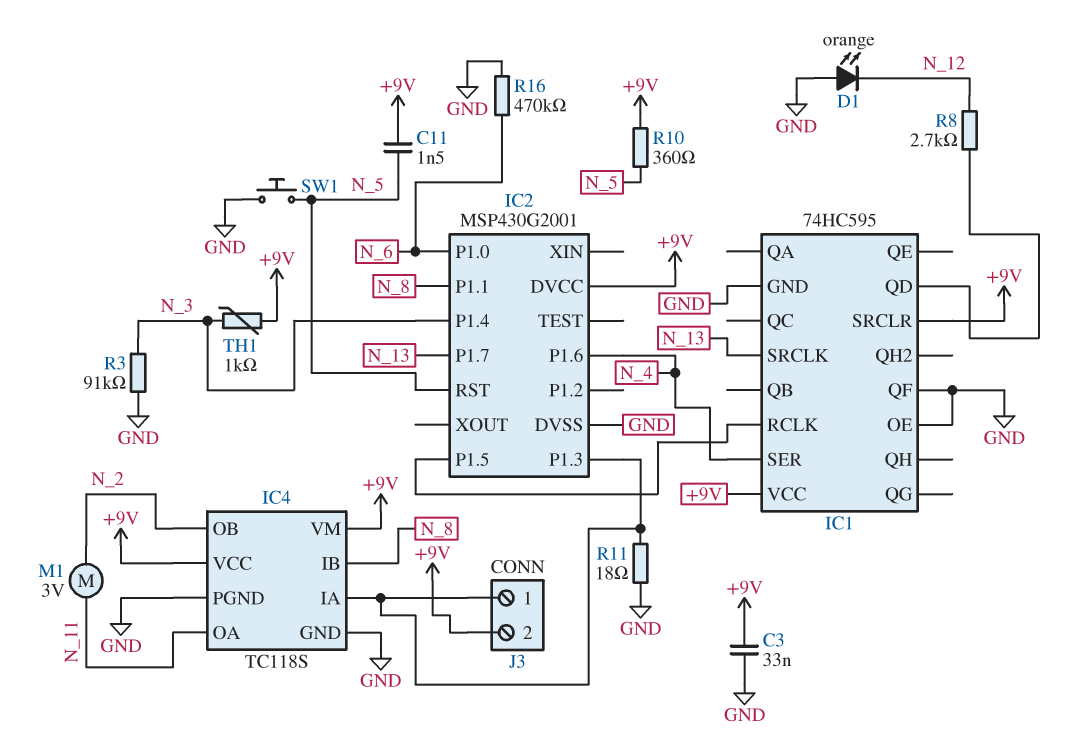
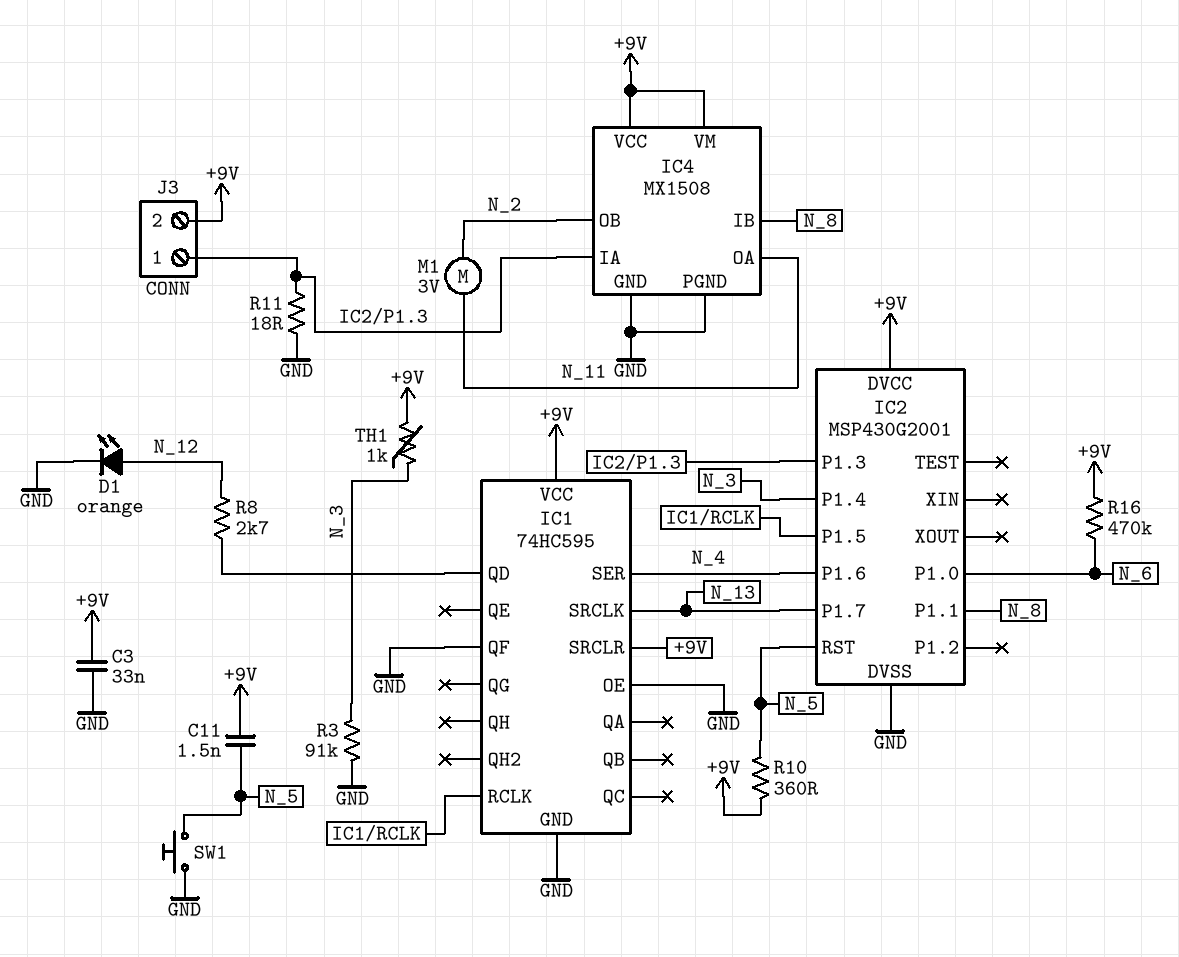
D1: LED orange (A GND, K N_12) -> LED orange (A N_12, K GND)
IC4: TC118S -> MX1508
R16: 470k (GND, N_6) -> 470k (+9V, N_6)

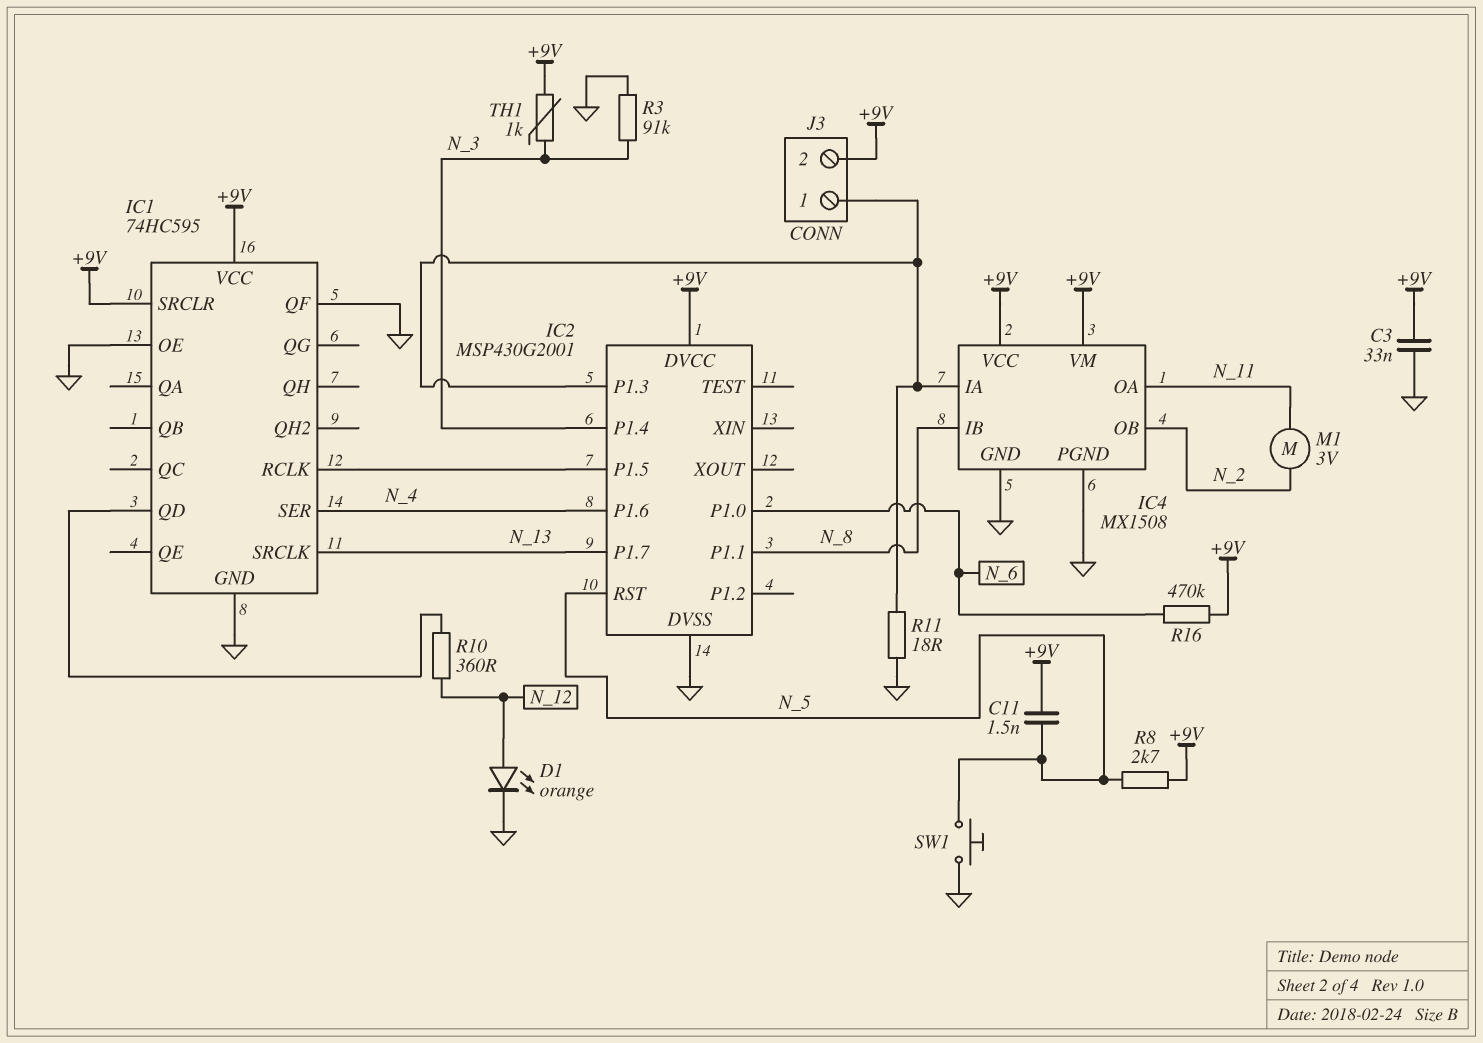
R8: 2.7k (IC1/QD, N_12) -> 2.7k (+9V, N_5)
R10: 360 (+9V, N_5) -> 360 (IC1/QD, N_12)

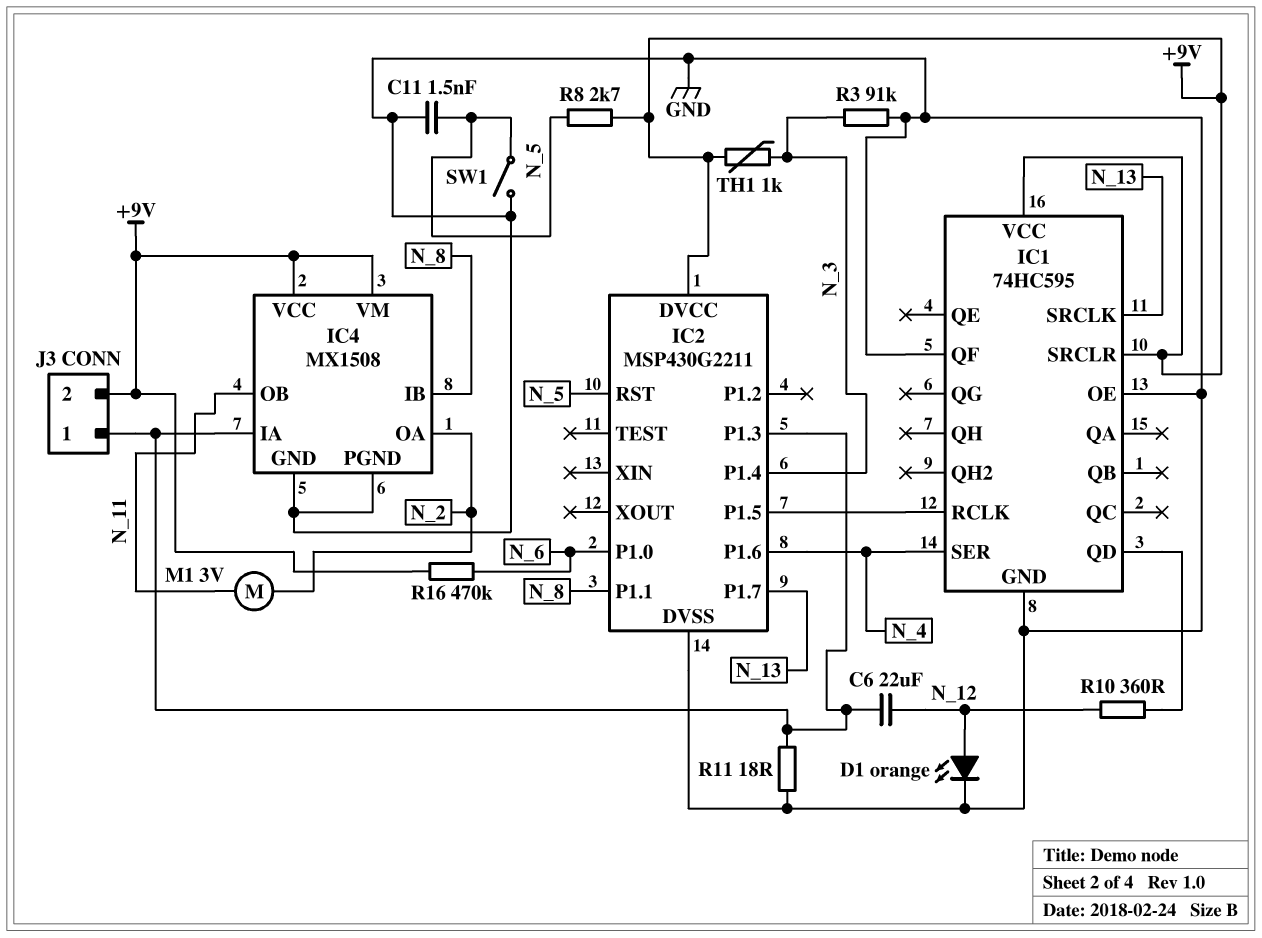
C3: 33nF (+9V, GND) -> none
C6: none -> 22uF (IC2/P1.3, N_12)
C11: 1.5nF (+9V, N_5) -> 1.5nF (GND, N_5)
IC2: MSP430G2001 -> MSP430G2211
IC4 pin OA: N_11 -> N_2
IC4 pin OB: N_2 -> N_11
SW1: button (GND, N_5) -> switch (GND, N_5)

